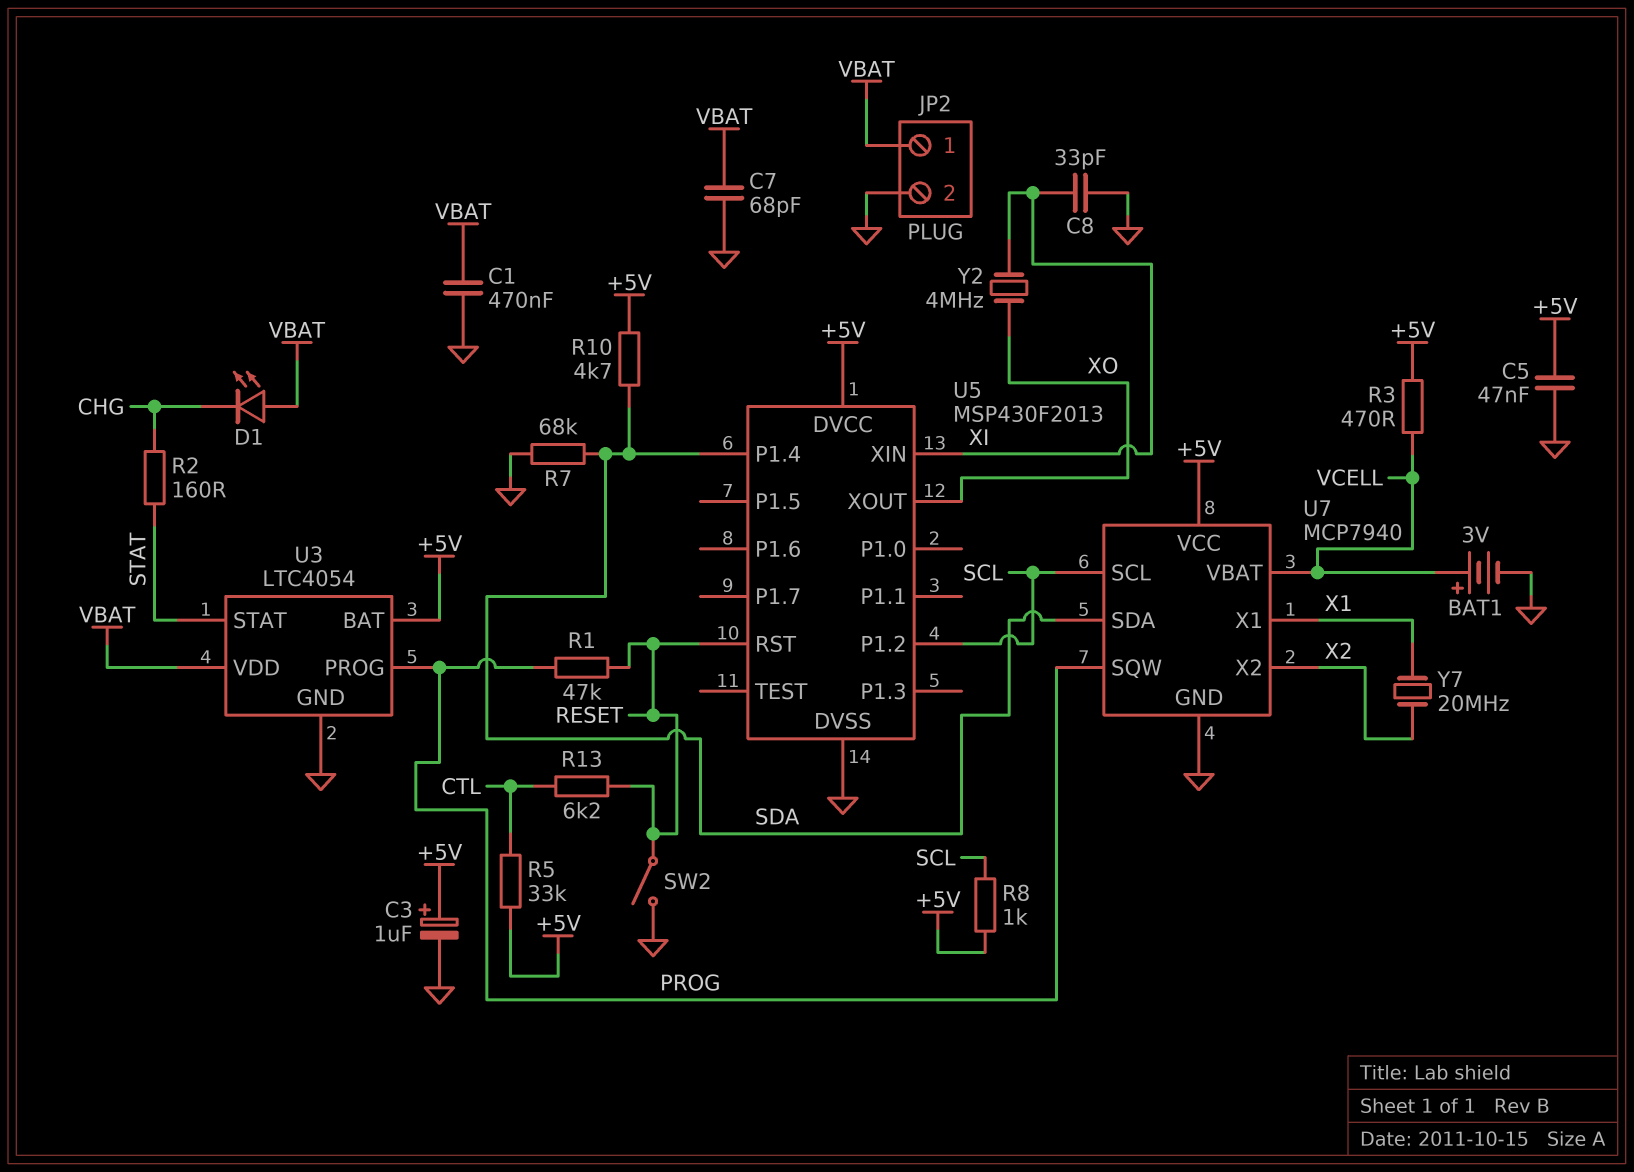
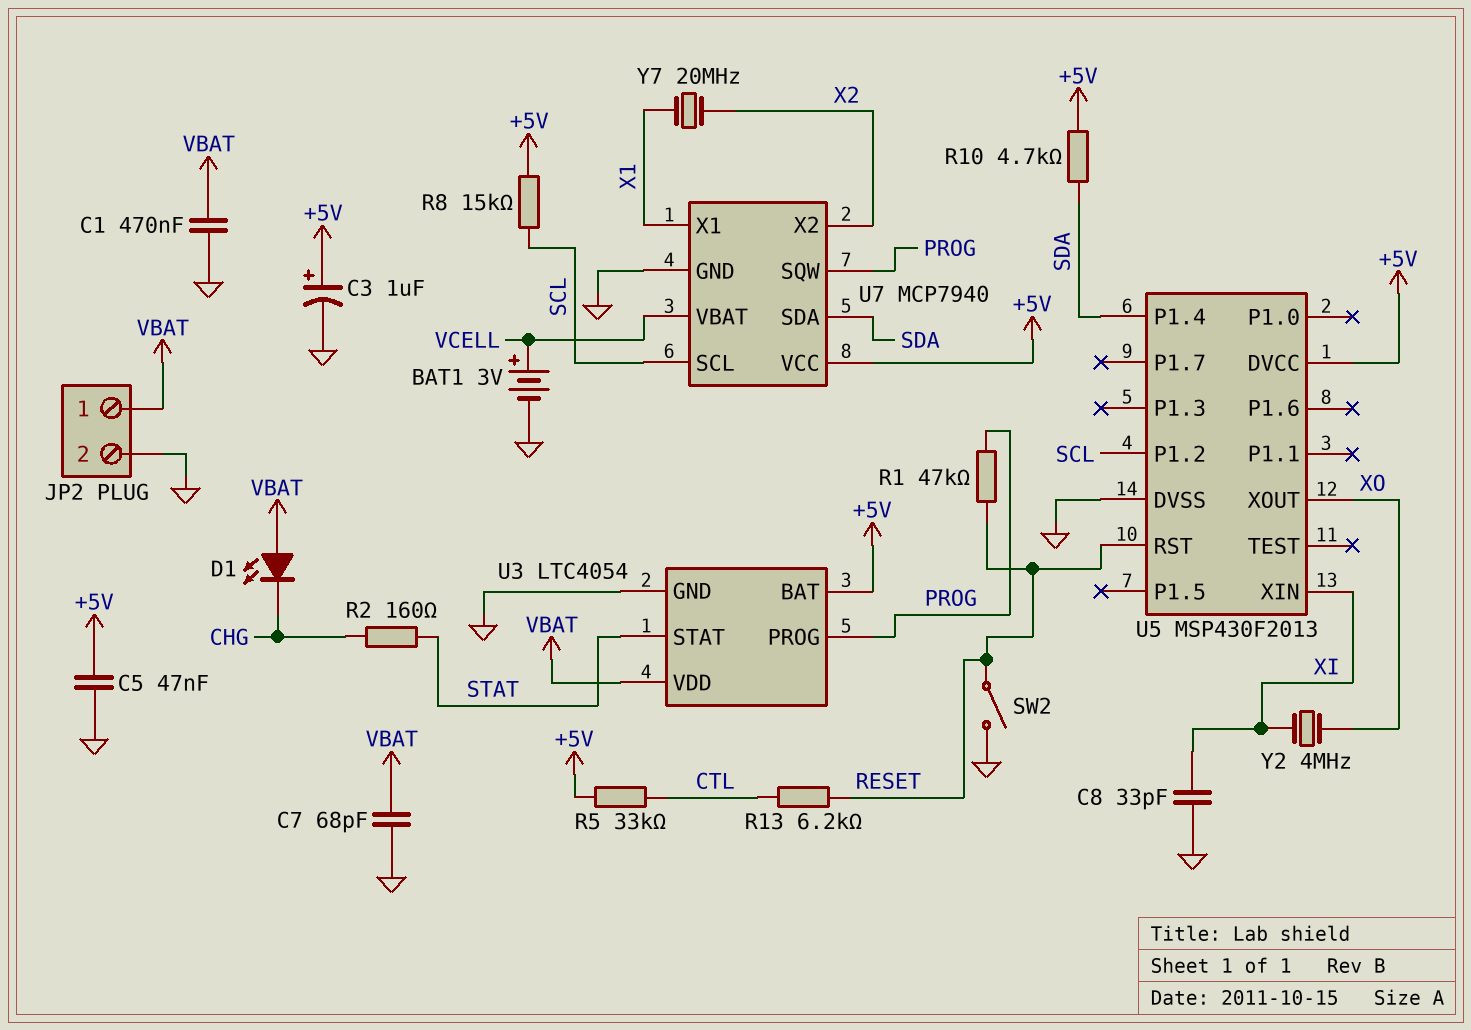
R3: 470 (+5V, VCELL) -> none
R7: 68k (GND, SDA) -> none
R8: 1k (+5V, SCL) -> 15k (+5V, SCL)

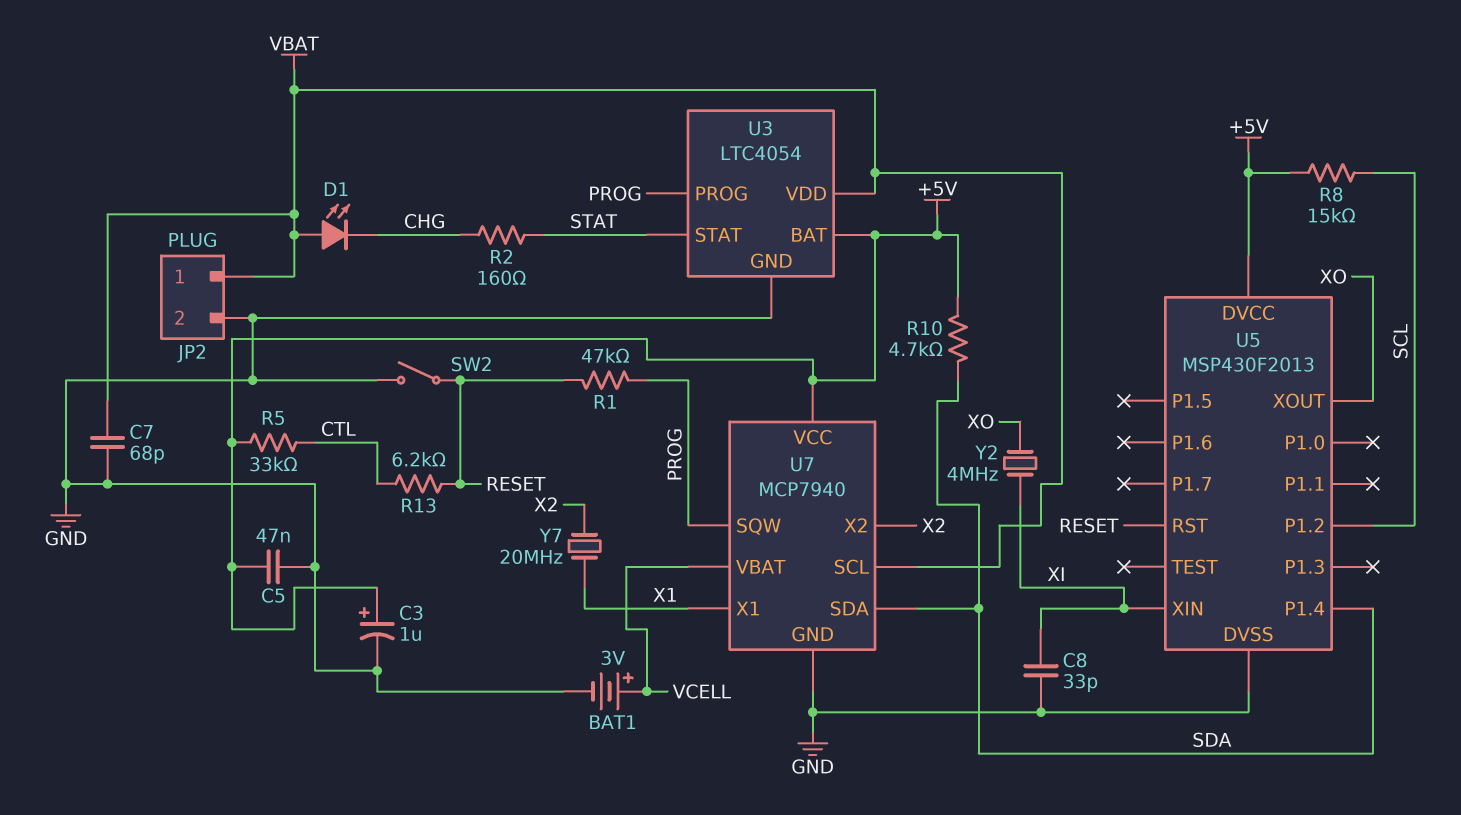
C1: 470nF (GND, VBAT) -> none
U7 pin SCL: SCL -> VBAT

